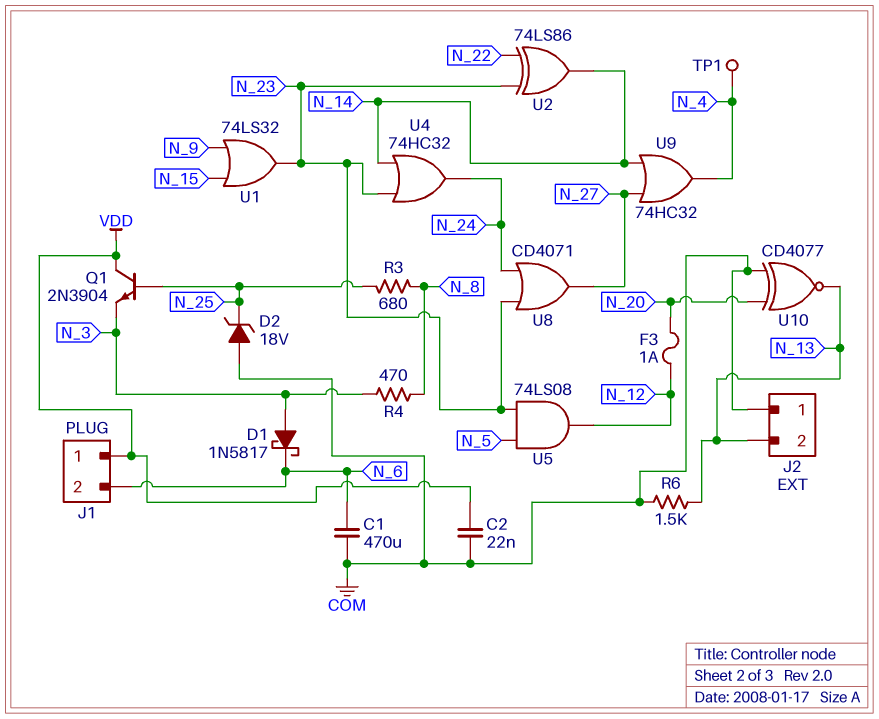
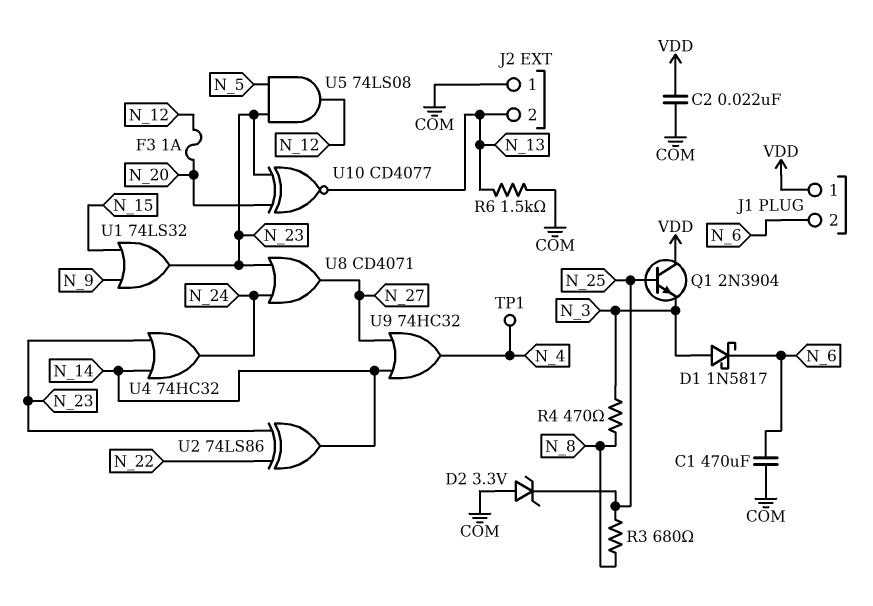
D2: zener 18V (A COM, K N_25) -> zener 3.3V (A COM, K N_25)
U10: XNOR CD4077 (in COM, in N_20, out N_13) -> XNOR CD4077 (in N_20, in N_23, out N_13)

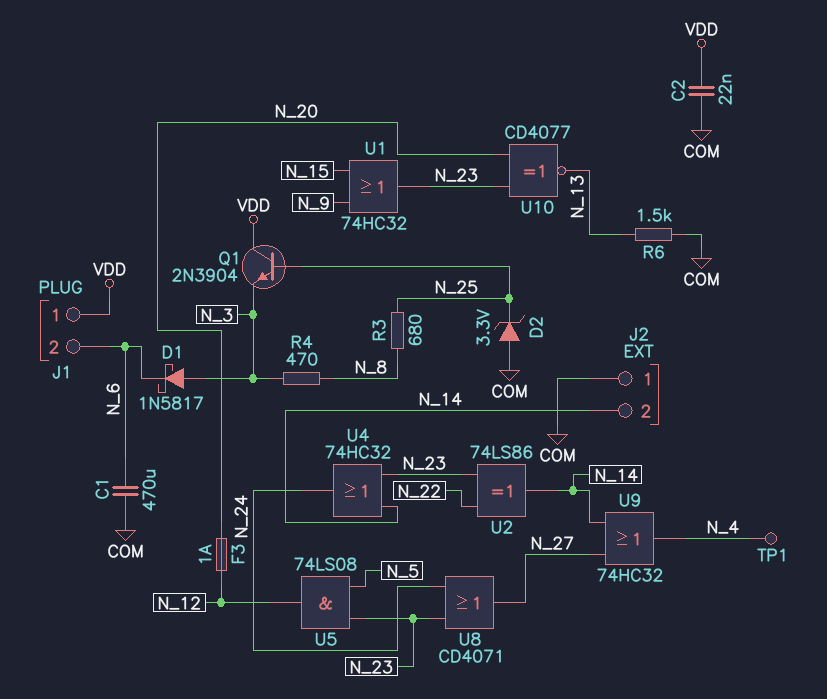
J2 pin 2: N_13 -> N_14
U1: OR 74LS32 (in N_9, in N_15, out N_23) -> OR 74HC32 (in N_9, in N_15, out N_23)

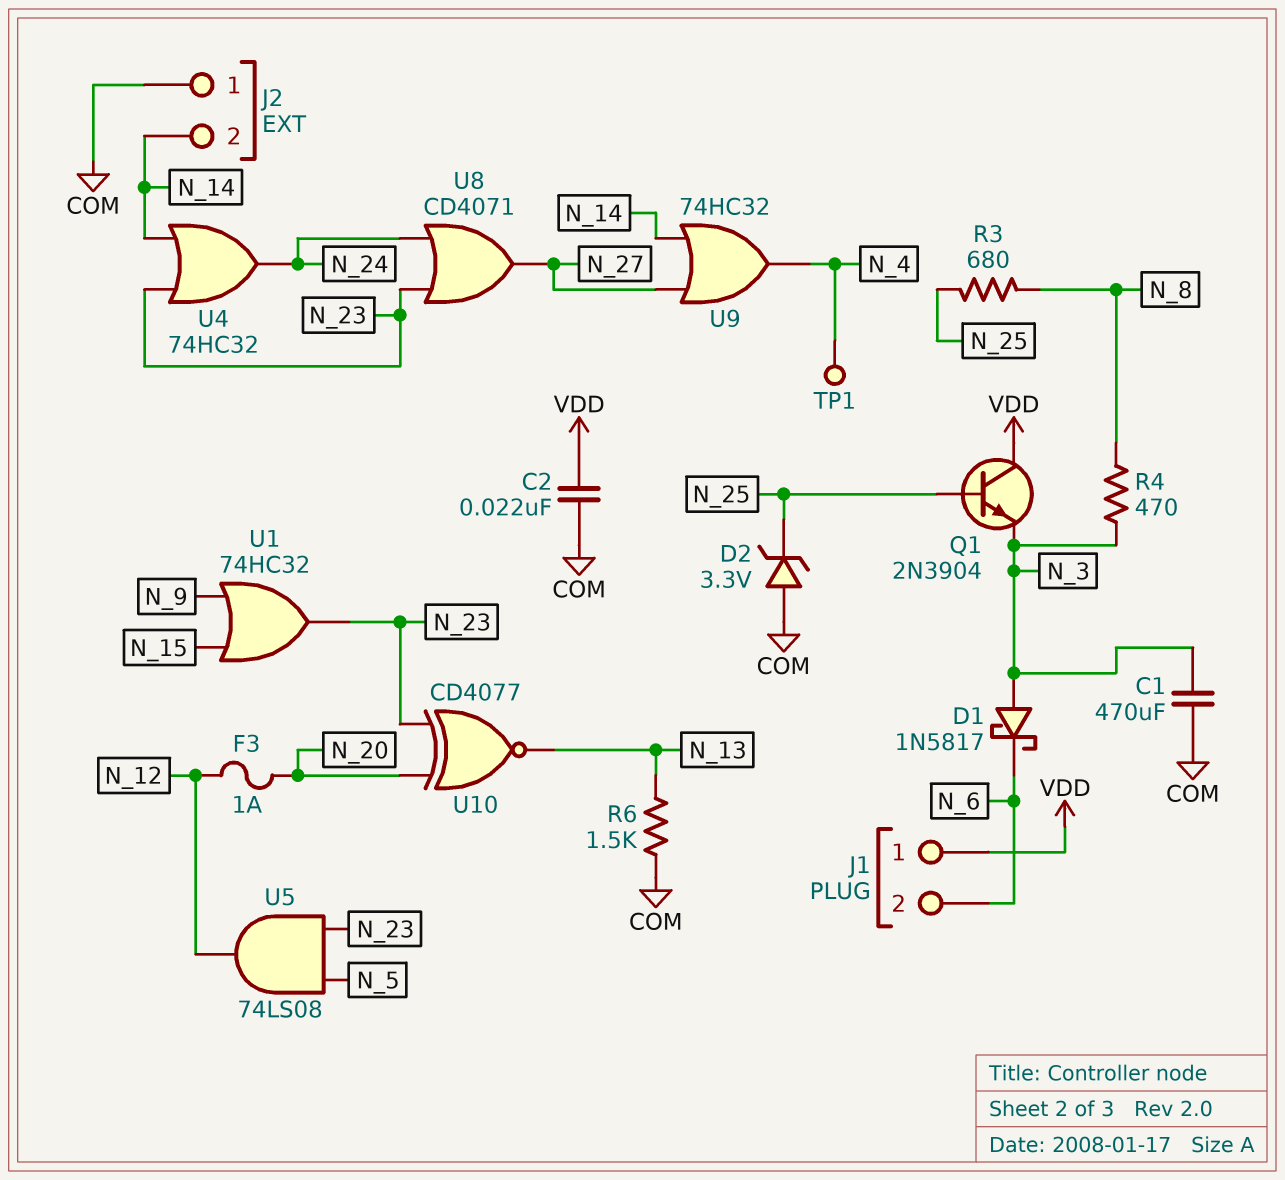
C1: 470uF (COM, N_6) -> 470uF (COM, N_3)
U2: XOR 74LS86 (in N_22, in N_23, out N_14) -> none

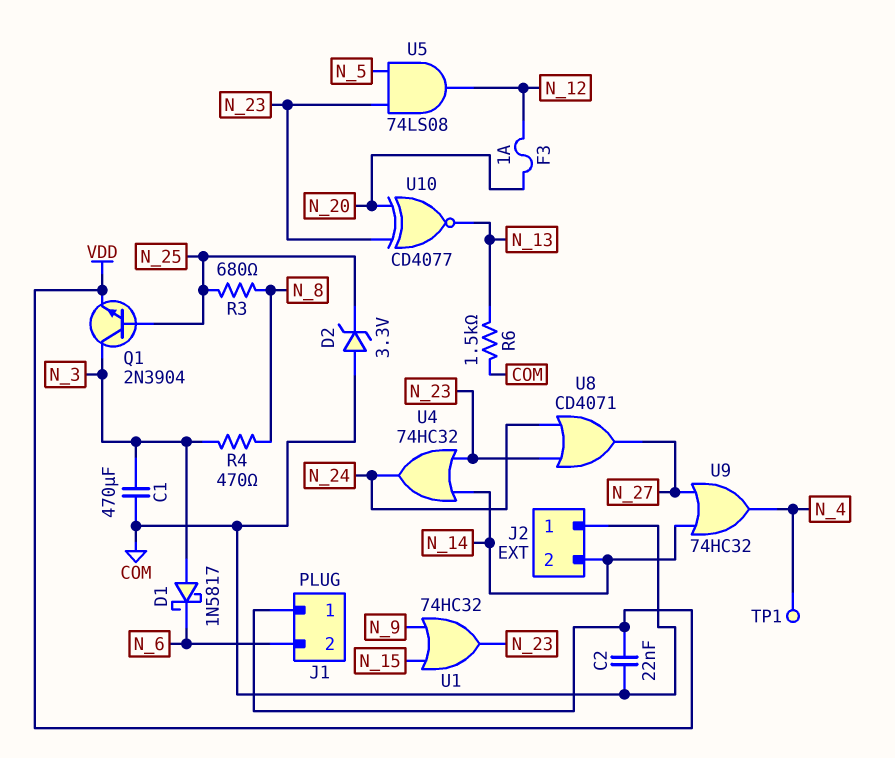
Q1: NPN 2N3904 (B N_25, C VDD, E N_3) -> NPN 2N3904 (B N_25, C N_3, E VDD)

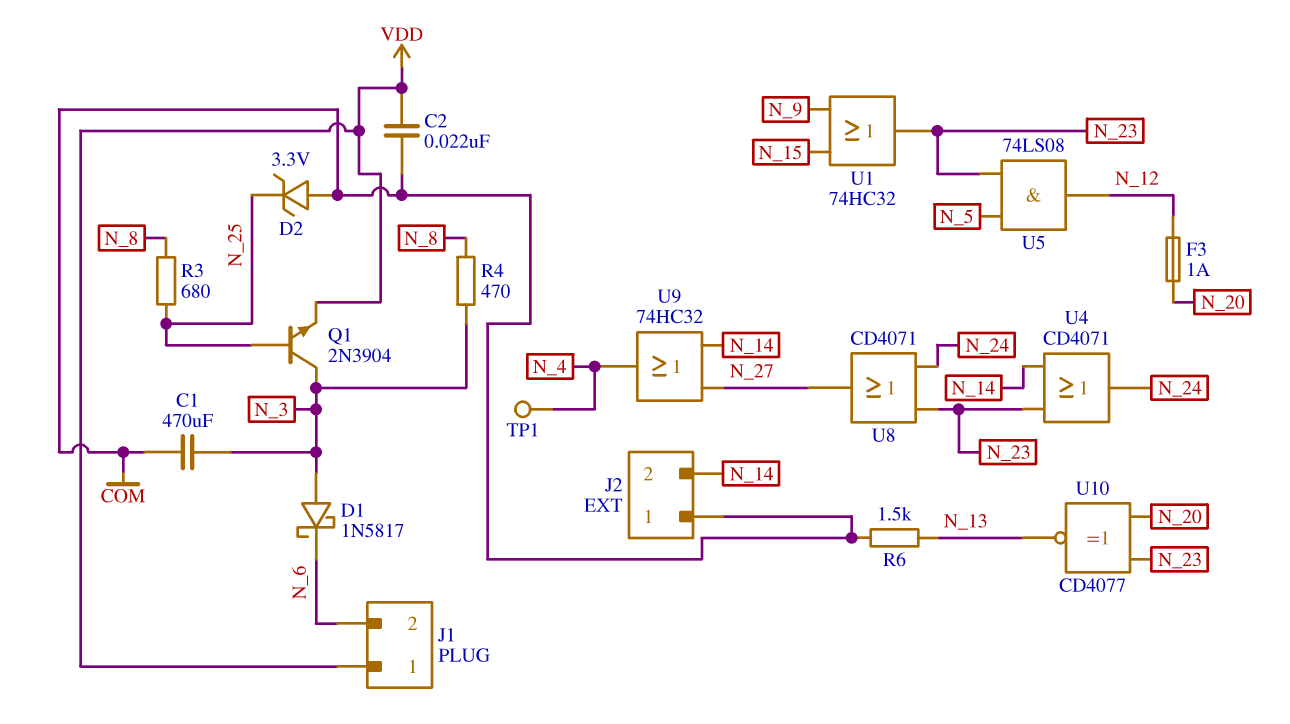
U4: OR 74HC32 (in N_14, in N_23, out N_24) -> OR CD4071 (in N_14, in N_23, out N_24)

